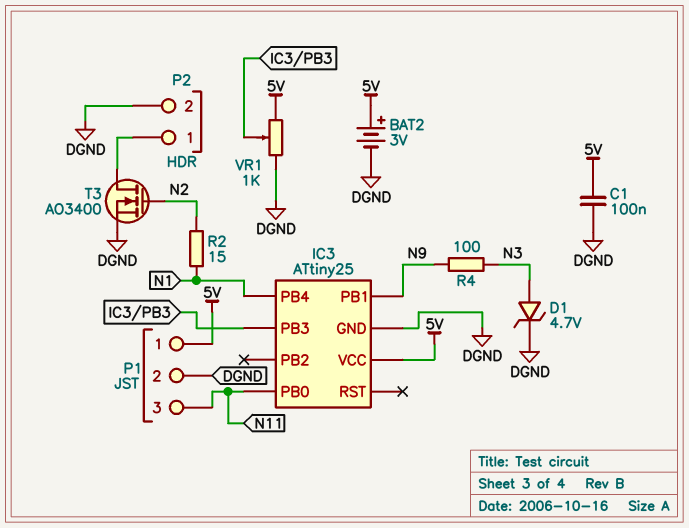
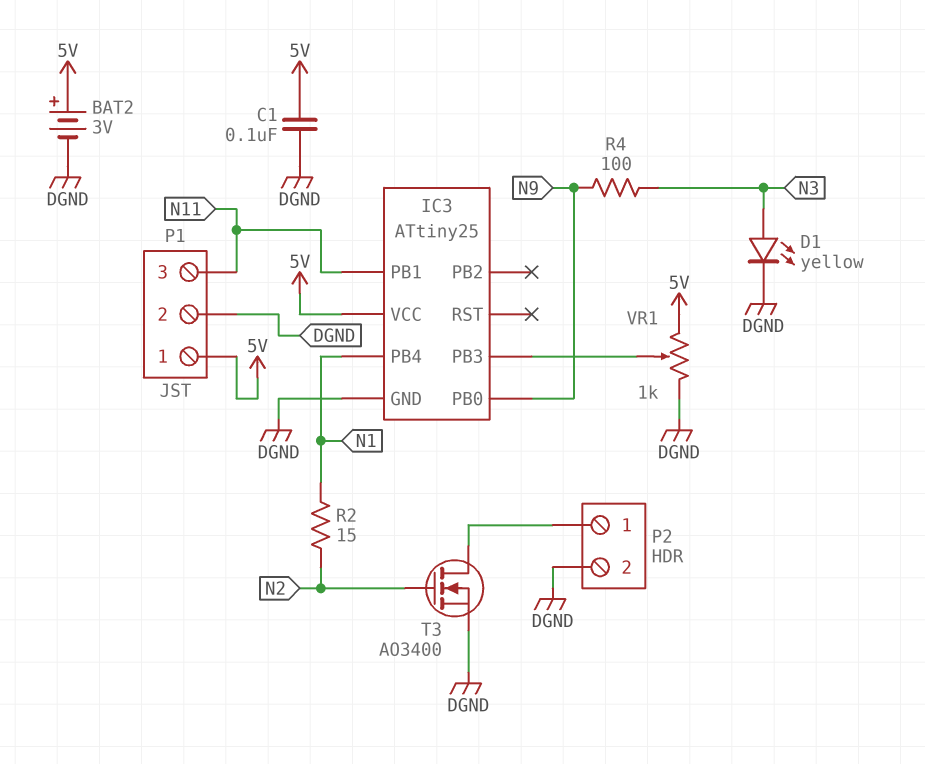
D1: zener 4.7V (A N3, K DGND) -> LED yellow (A N3, K DGND)
IC3 pin PB0: N11 -> N9
IC3 pin PB1: N9 -> N11

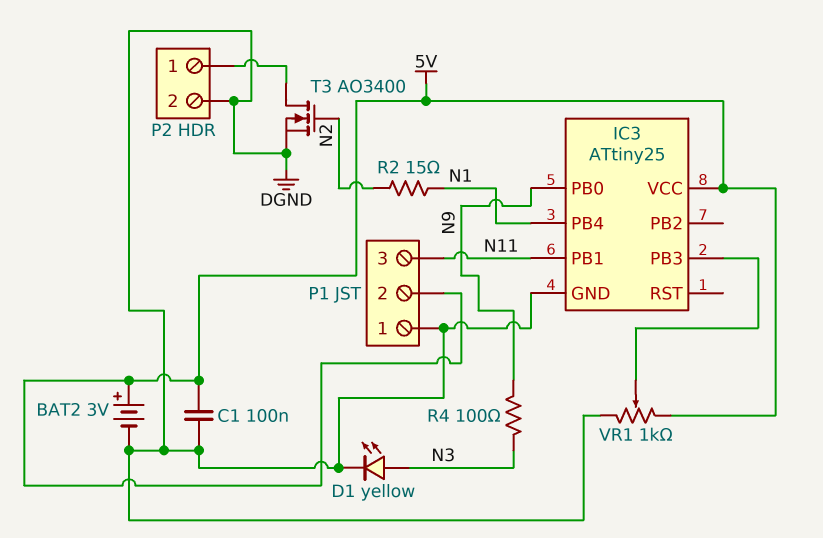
P1 pin 1: 5V -> DGND
P1 pin 2: DGND -> 5V

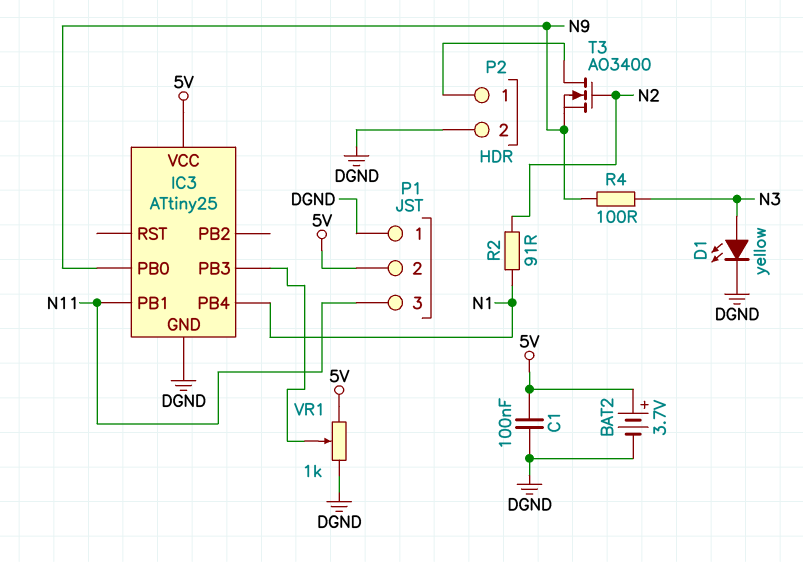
BAT2: 3V (plus 5V, minus DGND) -> 3.7V (plus 5V, minus DGND)
R2: 15 (N1, N2) -> 91 (N1, N2)
T3: NMOS AO3400 (G N2, D P2/1, S DGND) -> NMOS AO3400 (G N2, D P2/1, S N9)

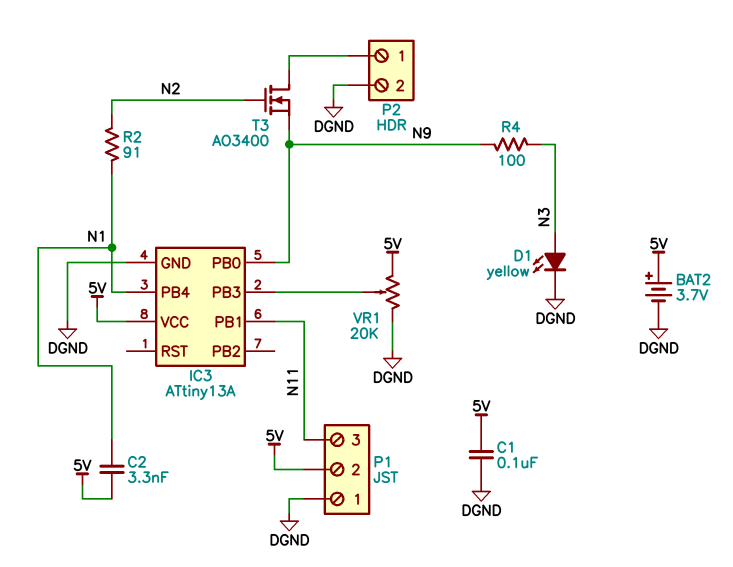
C2: none -> 3.3nF (5V, N1)
IC3: ATtiny25 -> ATtiny13A
VR1: 1k (5V, DGND, wiper IC3/PB3) -> 20k (5V, DGND, wiper IC3/PB3)

